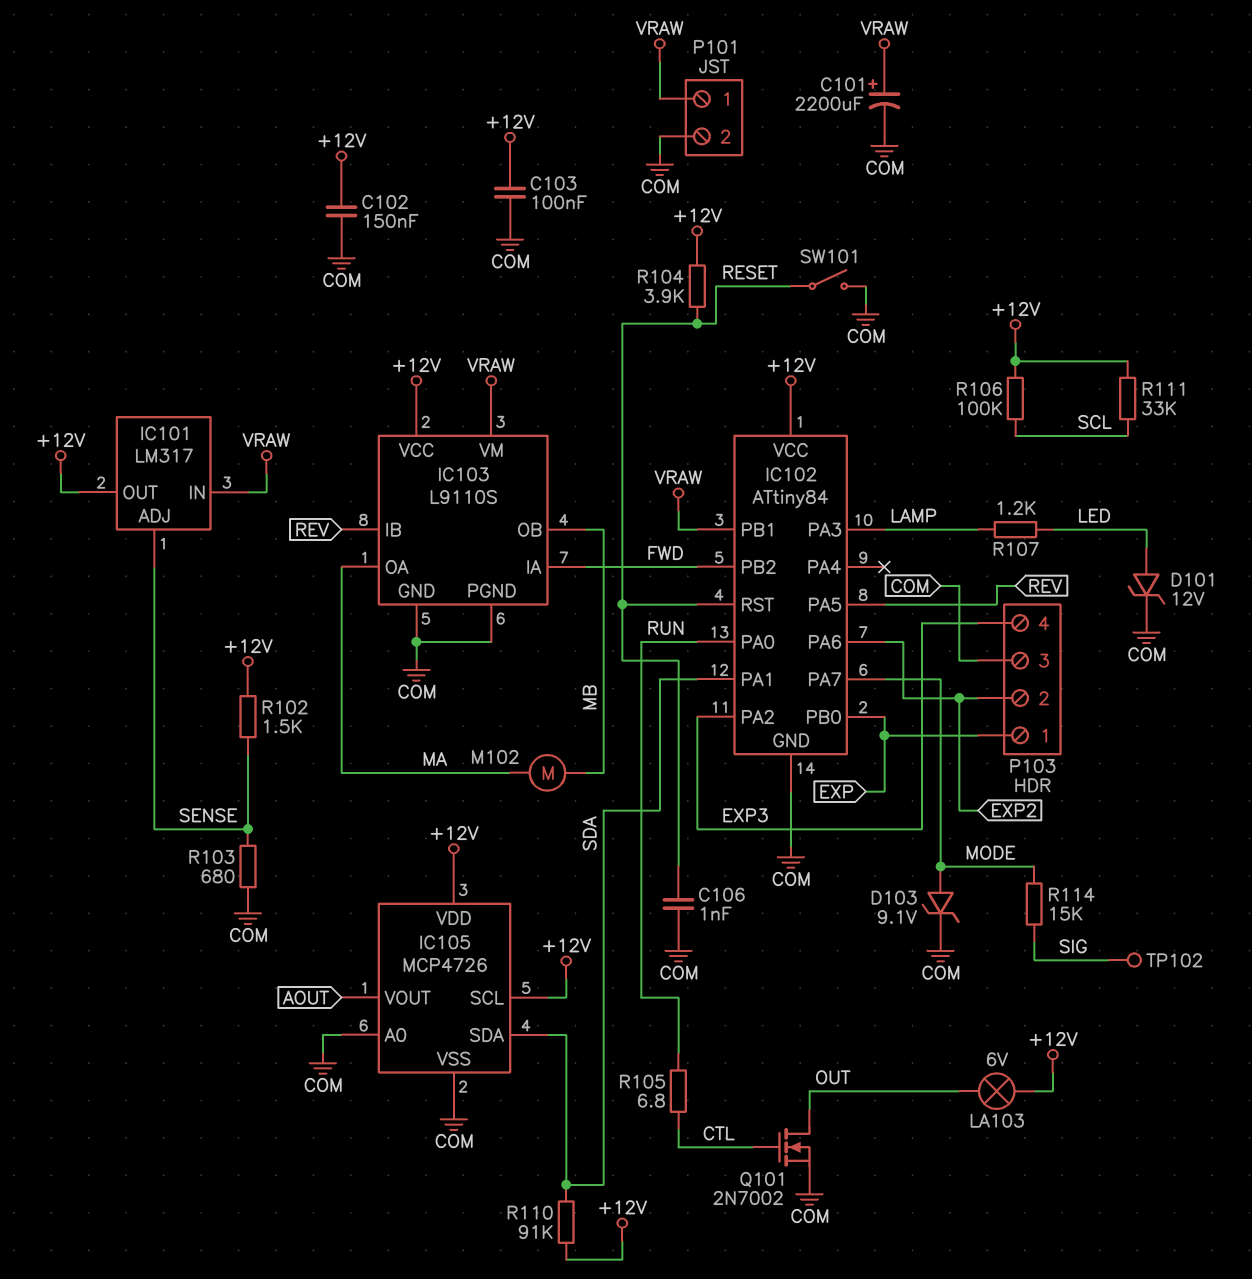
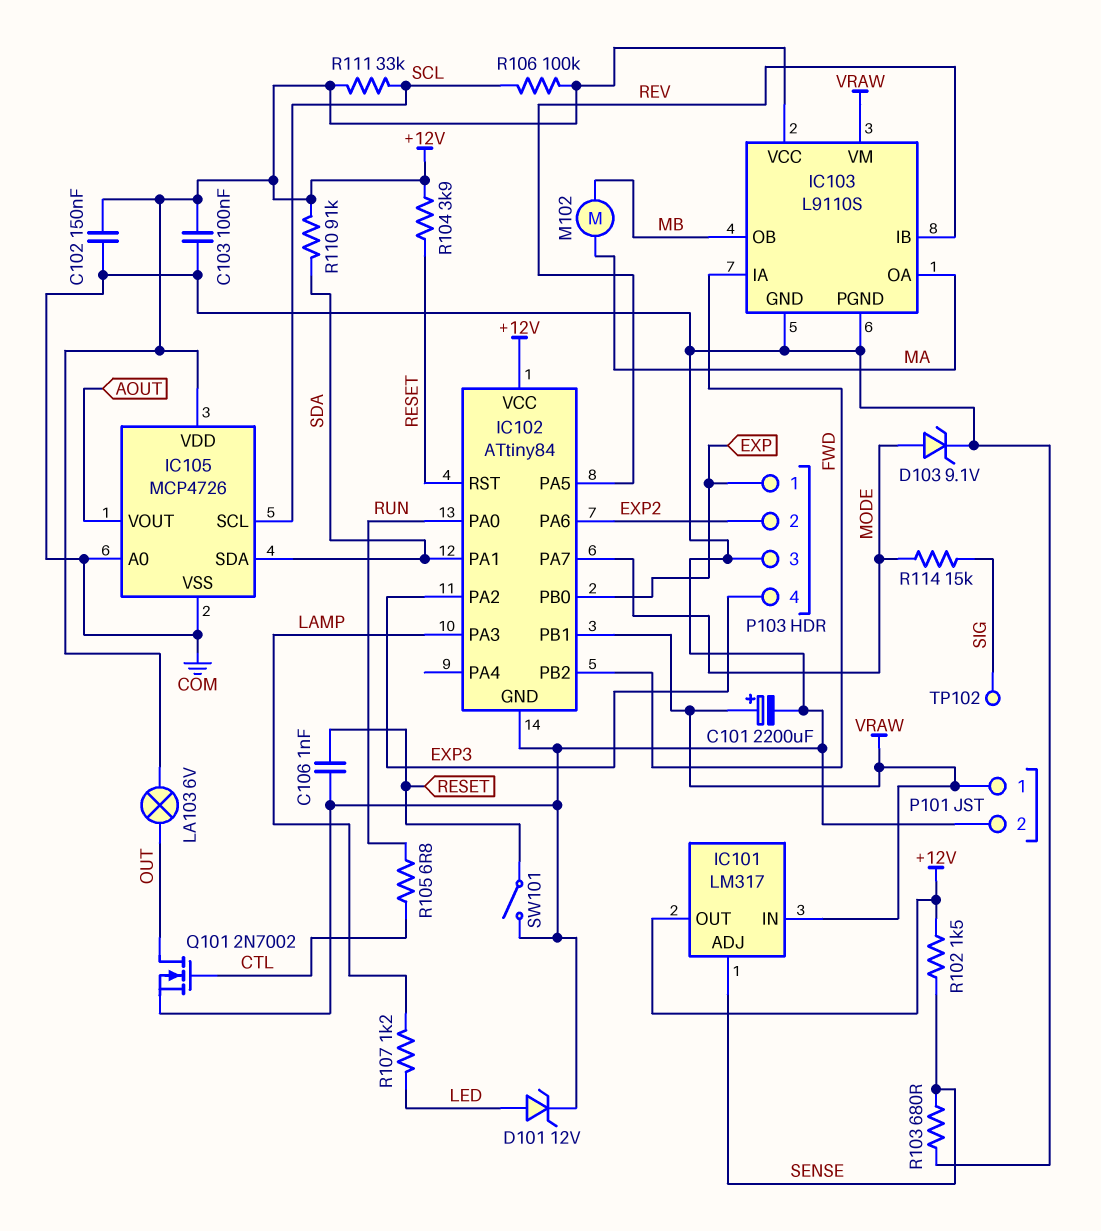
IC105 pin SCL: +12V -> SCL

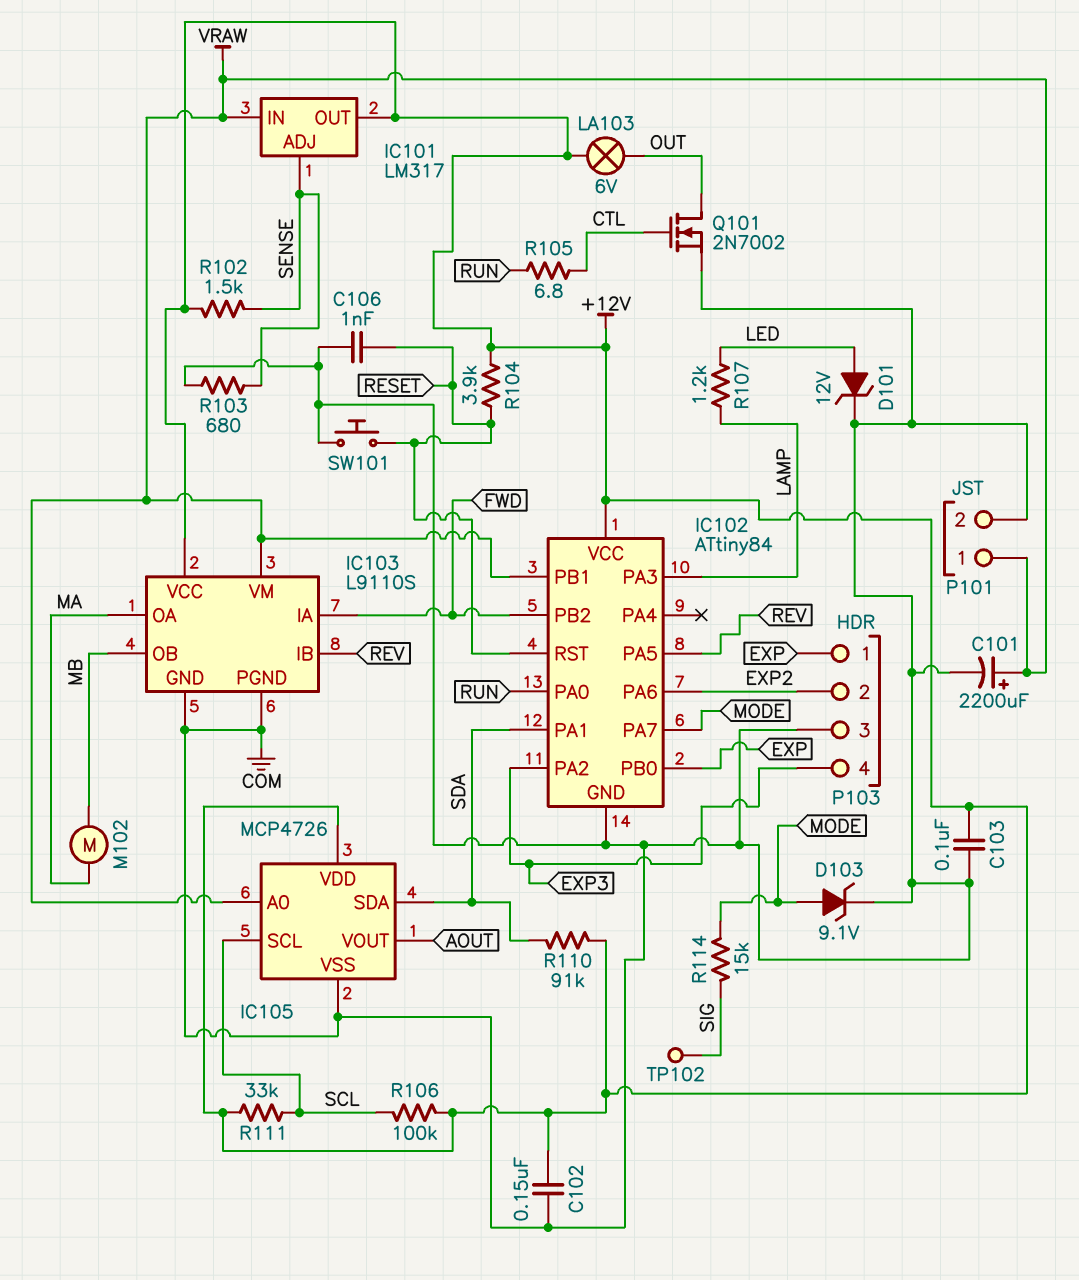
IC105 pin A0: COM -> VRAW
SW101: switch (COM, RESET) -> button (COM, RESET)

